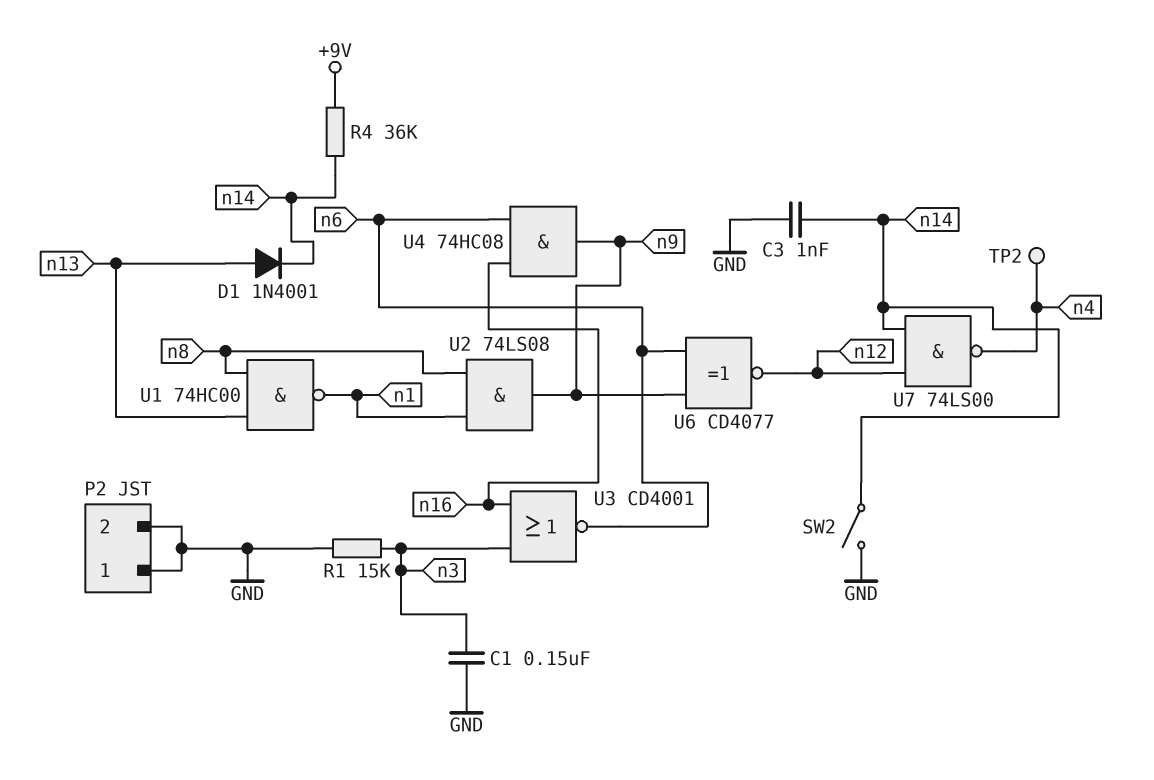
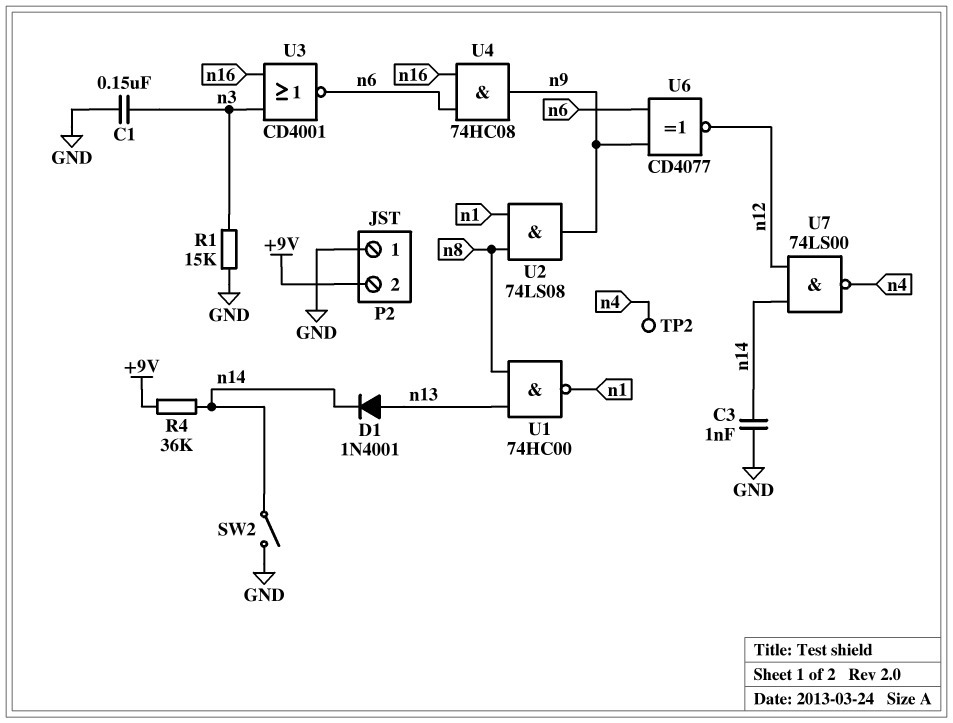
P2 pin 2: GND -> +9V

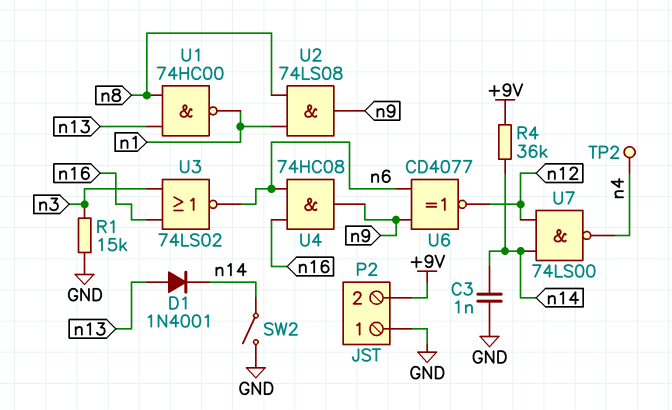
C1: 150nF (GND, n3) -> none
U3: NOR CD4001 (in n3, in n16, out n6) -> NOR 74LS02 (in n3, in n16, out n6)

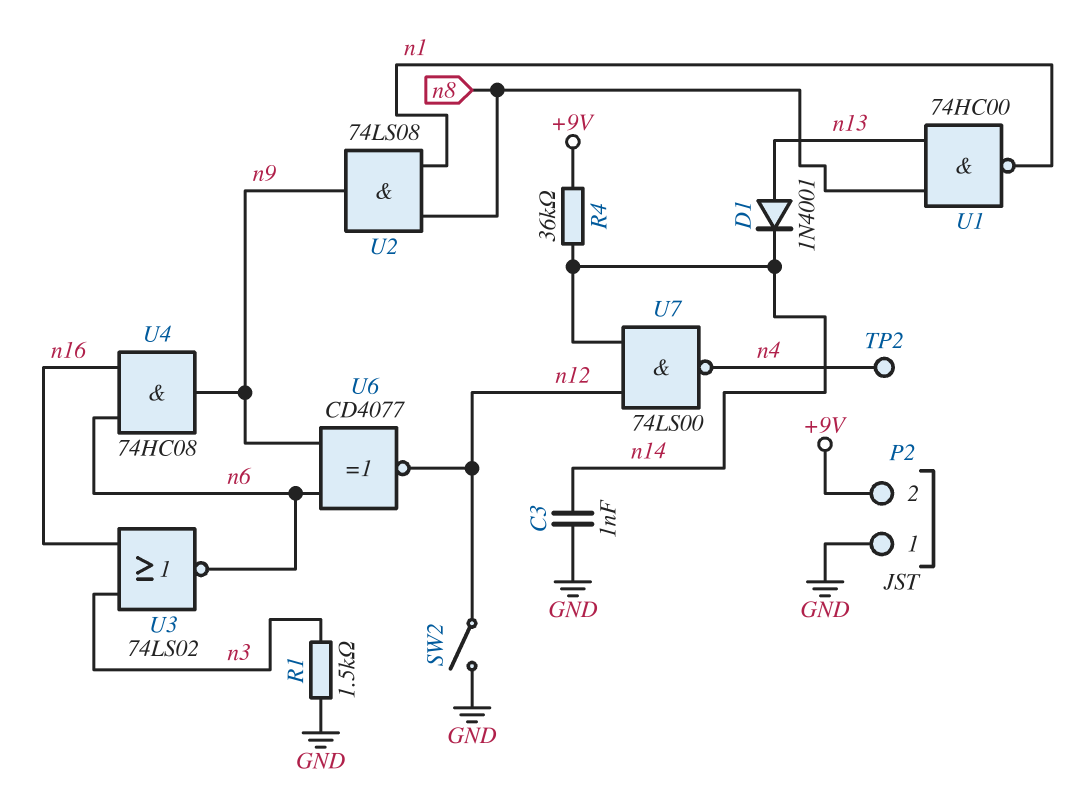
R1: 15k (GND, n3) -> 1.5k (GND, n3)
SW2: switch (GND, n14) -> switch (GND, n12)

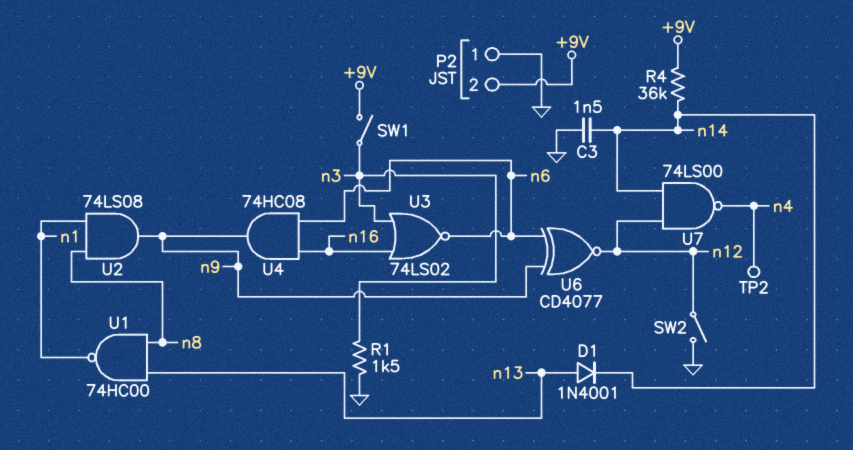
C3: 1nF (GND, n14) -> 1.5nF (GND, n14)
SW1: none -> switch (+9V, n3)

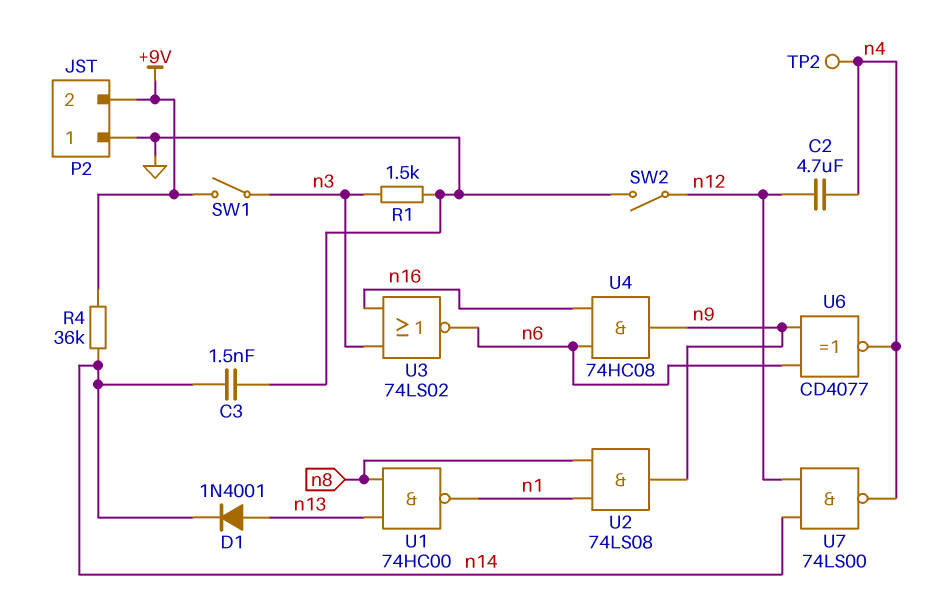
C2: none -> 4.7uF (n4, n12)
U6: XNOR CD4077 (in n6, in n9, out n12) -> XNOR CD4077 (in n6, in n9, out n4)

